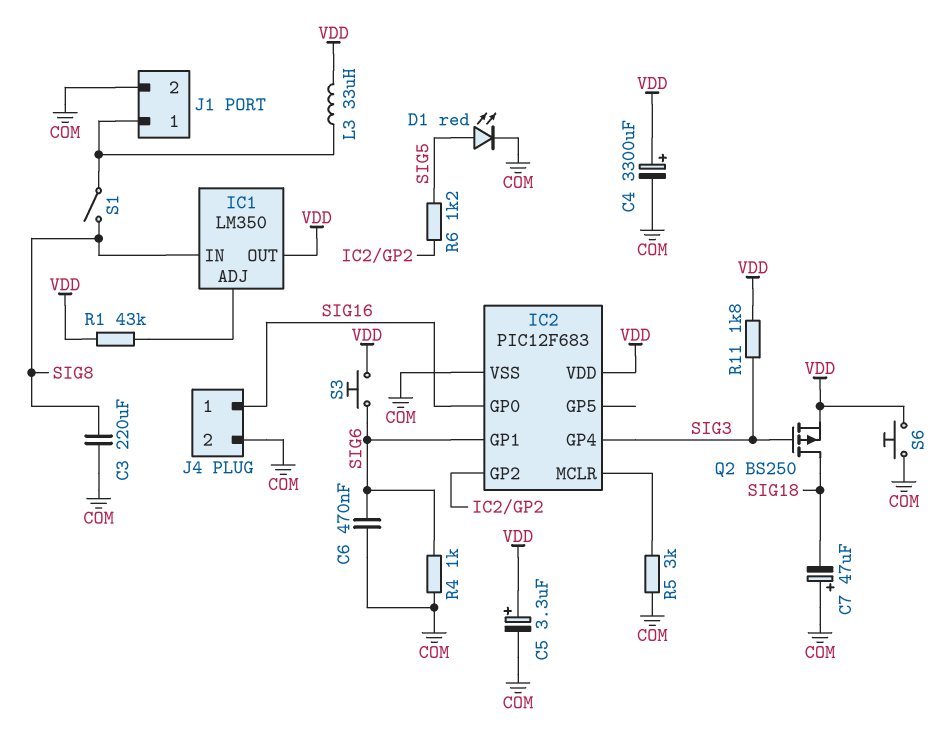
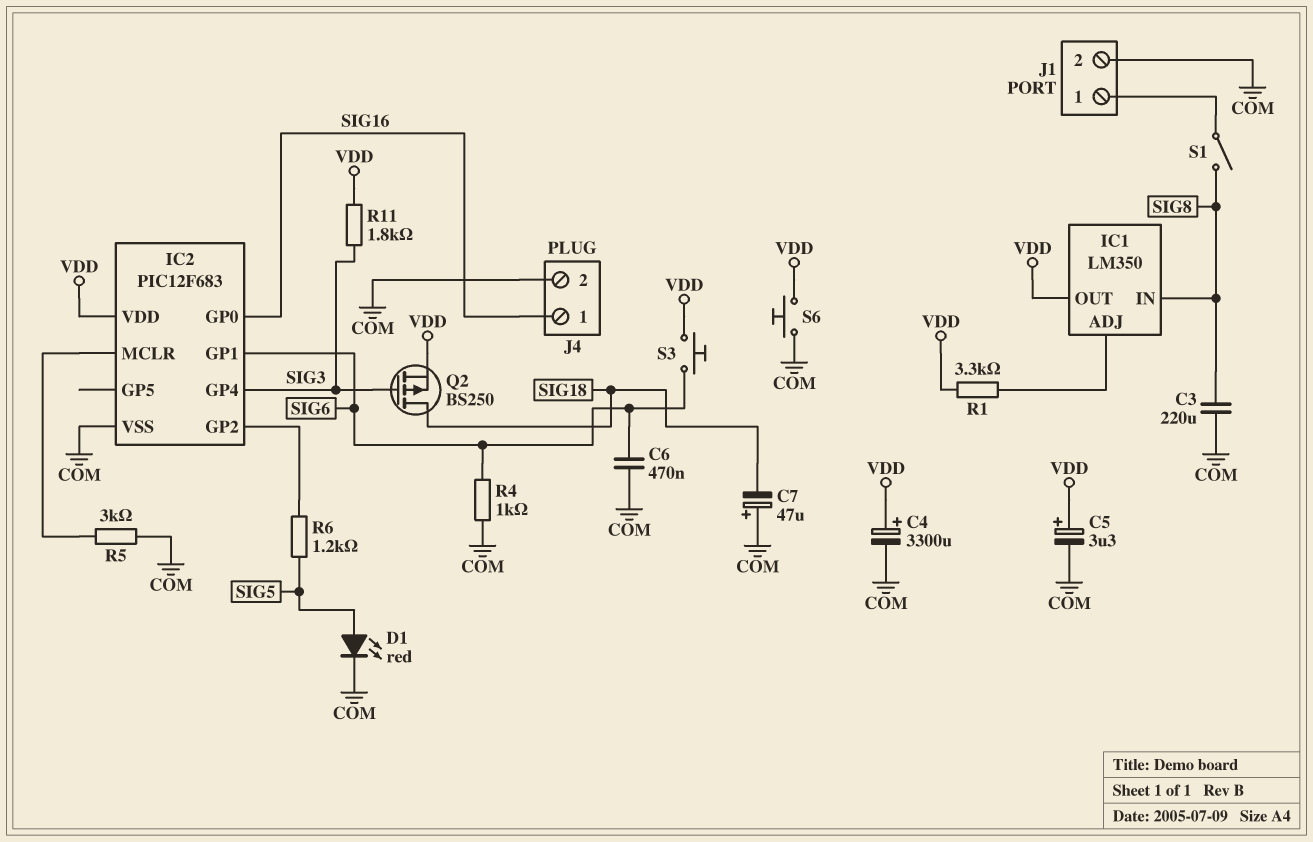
L3: 33uH (J1/1, VDD) -> none
R1: 43k (IC1/ADJ, VDD) -> 3.3k (IC1/ADJ, VDD)

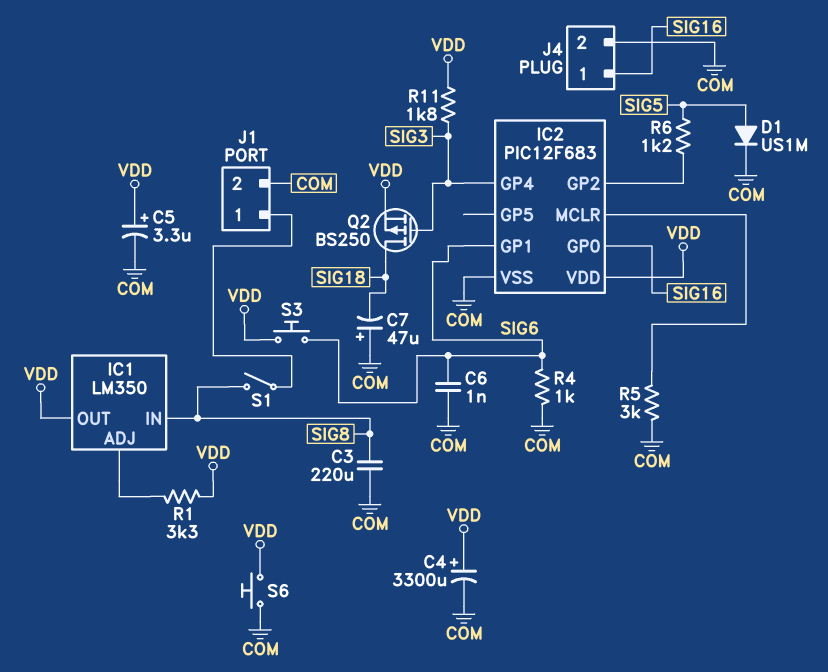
C6: 470nF (COM, SIG6) -> 1nF (COM, SIG6)
D1: LED red (A SIG5, K COM) -> diode US1M (A SIG5, K COM)

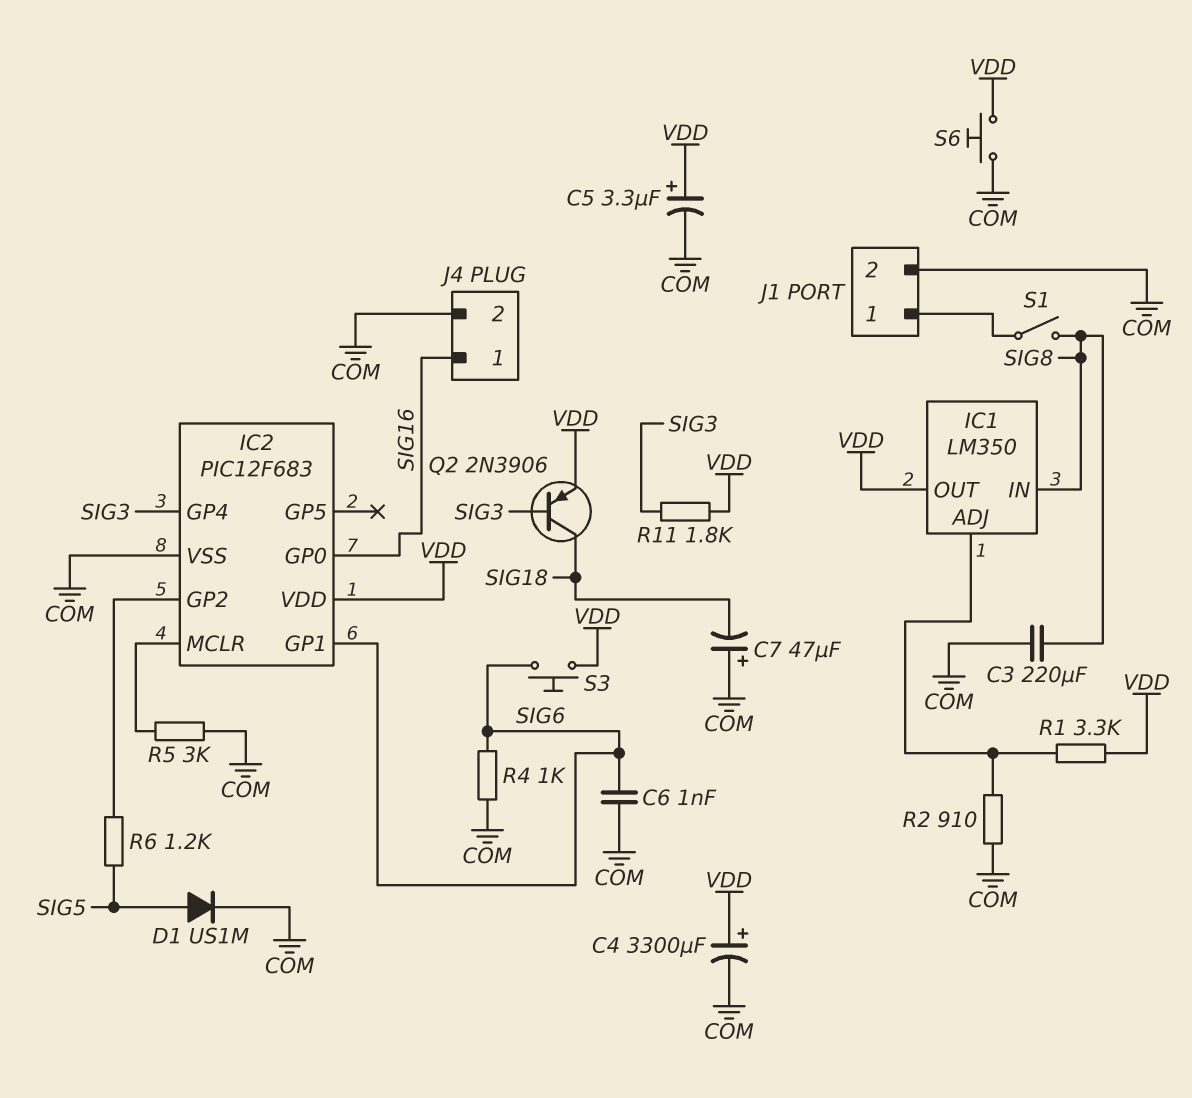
Q2: PMOS BS250 (G SIG3, D SIG18, S VDD) -> PNP 2N3906 (B SIG3, C SIG18, E VDD)
R2: none -> 910 (COM, IC1/ADJ)

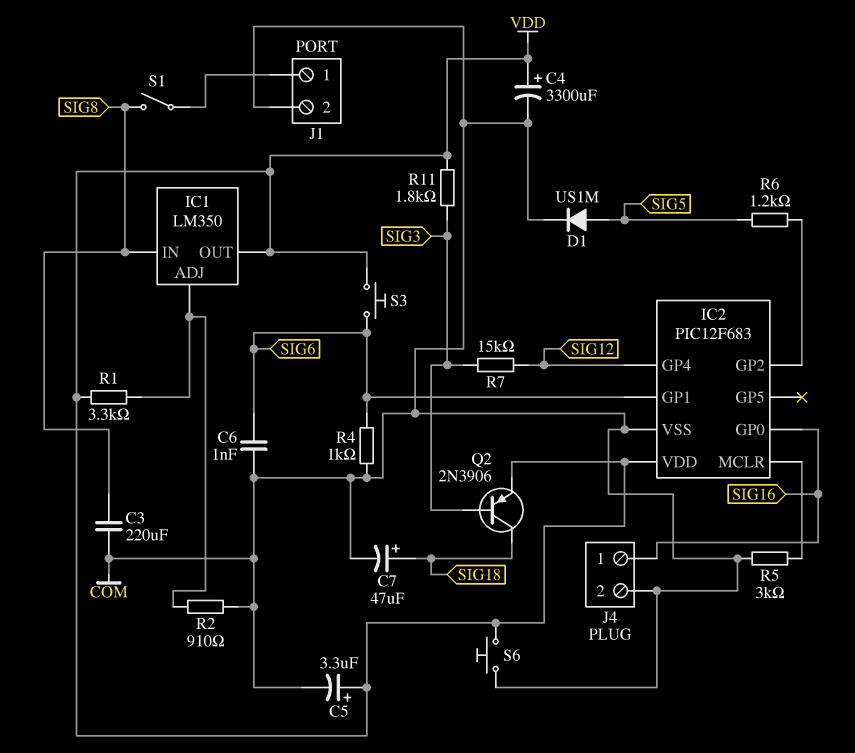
C7: 47uF (plus COM, minus SIG18) -> 47uF (plus SIG18, minus COM)
IC2 pin GP4: SIG3 -> SIG12
R7: none -> 15k (SIG3, SIG12)

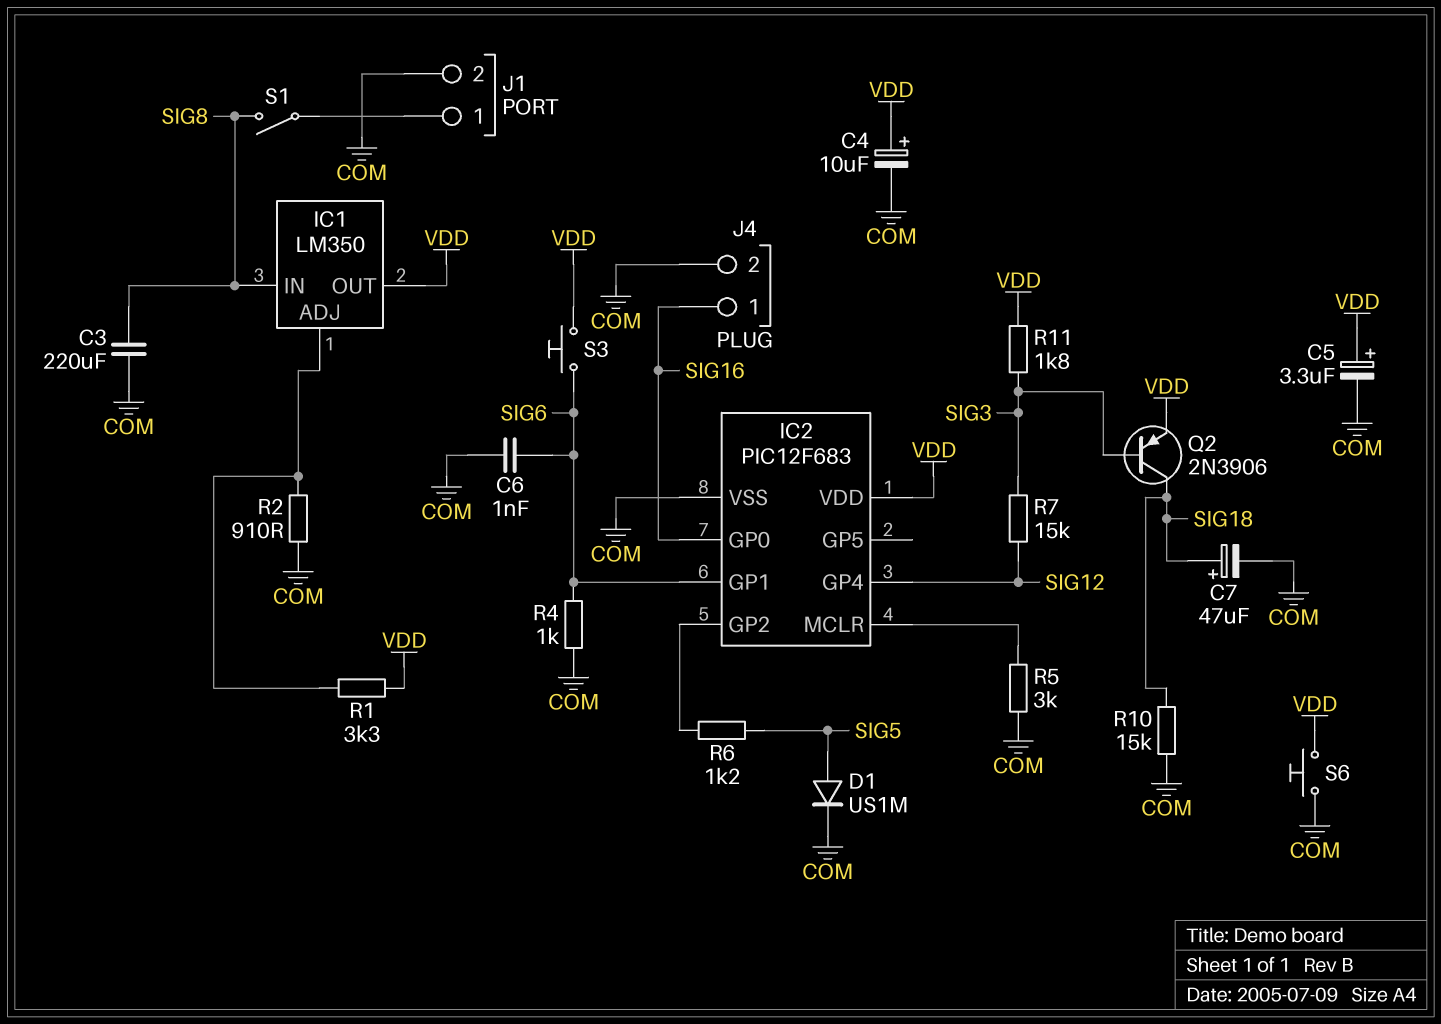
C4: 3300uF (plus VDD, minus COM) -> 10uF (plus VDD, minus COM)
R10: none -> 15k (COM, SIG18)

